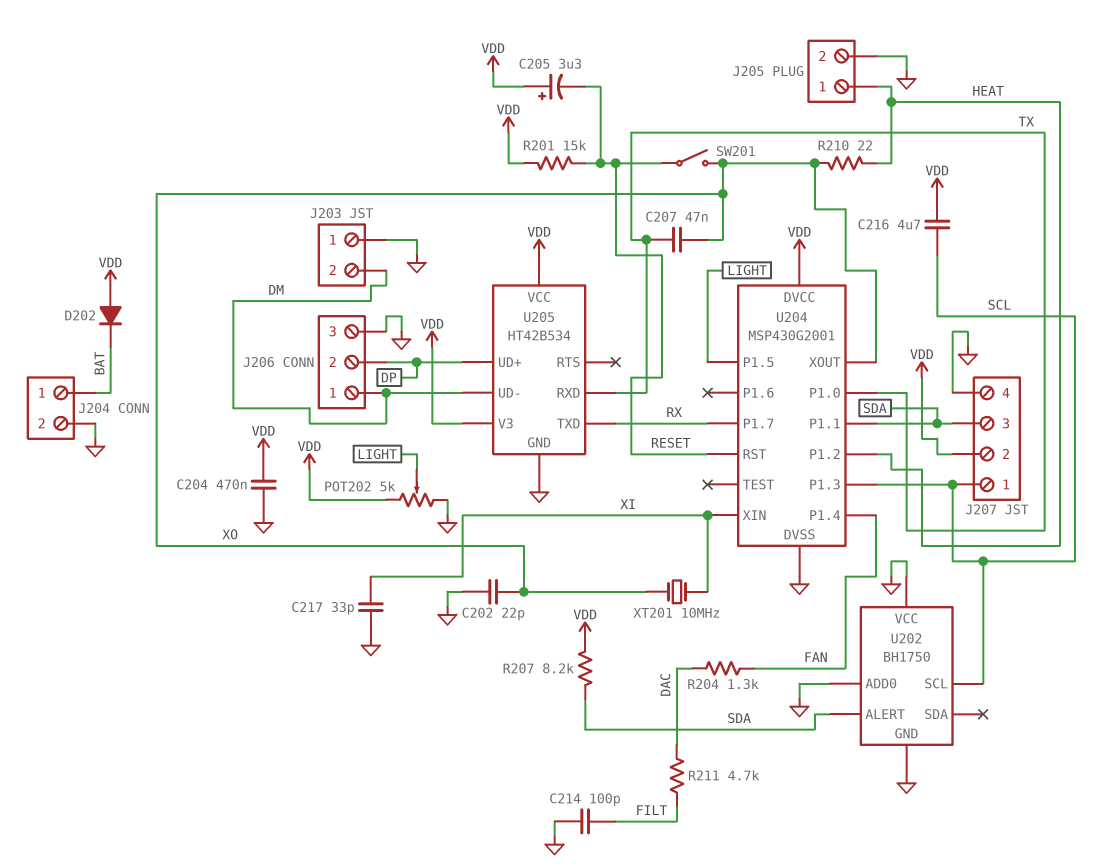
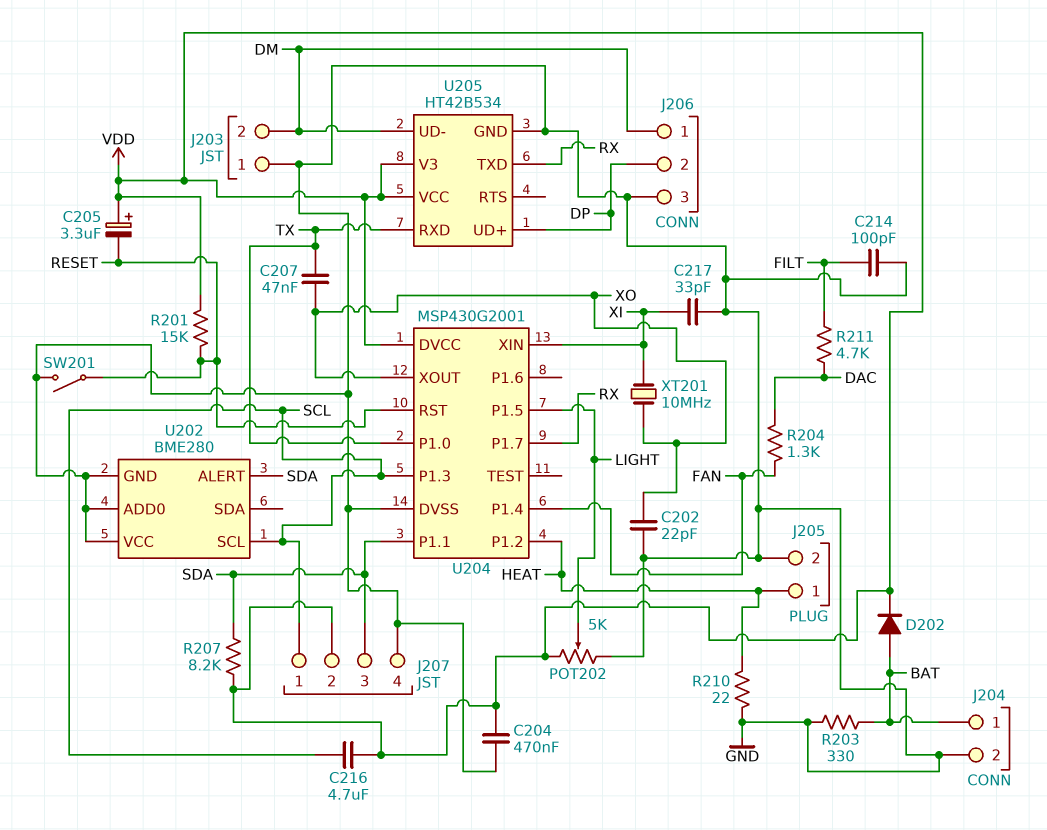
D202: diode (A VDD, K BAT) -> diode (A BAT, K VDD)
R203: none -> 330 (BAT, GND)
R210: 22 (HEAT, XO) -> 22 (GND, HEAT)
SW201: switch (RESET, XO) -> switch (GND, RESET)
U202: BH1750 -> BME280

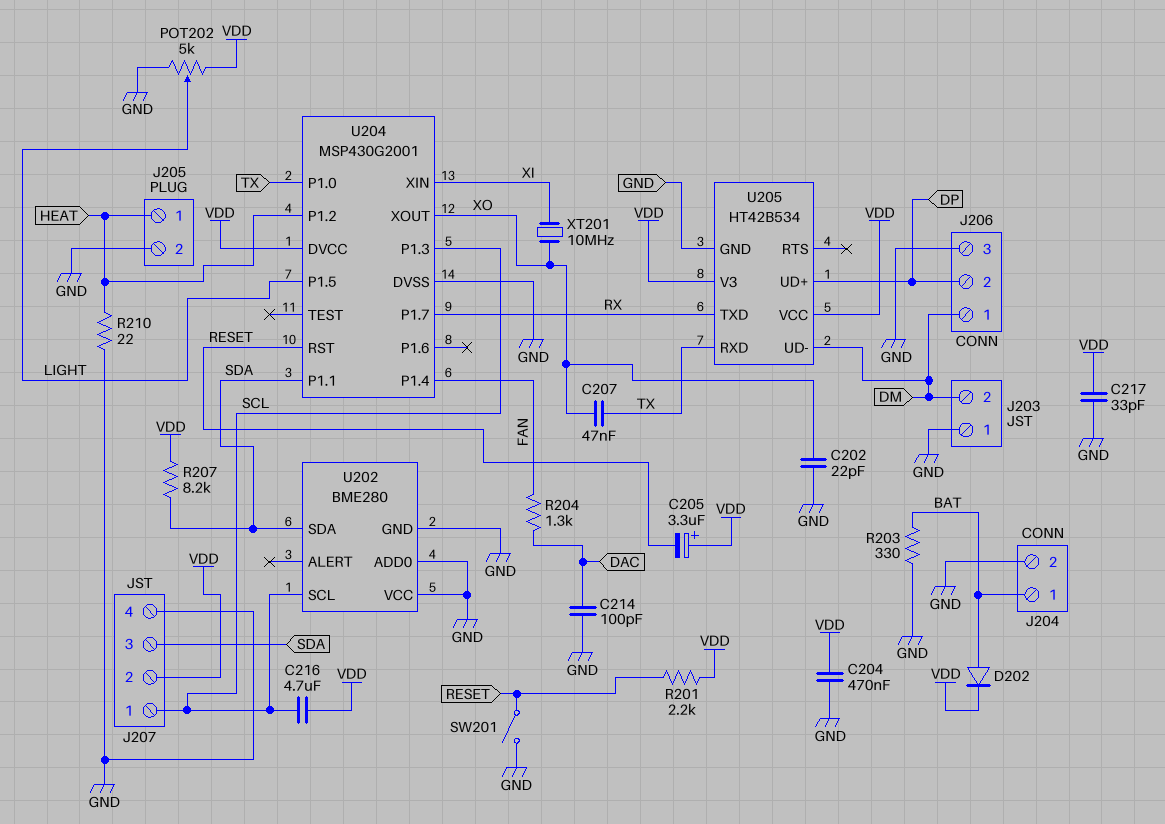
C214: 100pF (FILT, GND) -> 100pF (DAC, GND)
C217: 33pF (GND, XI) -> 33pF (GND, VDD)
R201: 15k (RESET, VDD) -> 2.2k (RESET, VDD)
R211: 4.7k (DAC, FILT) -> none
U202 pin ALERT: SDA -> none
U202 pin SDA: none -> SDA

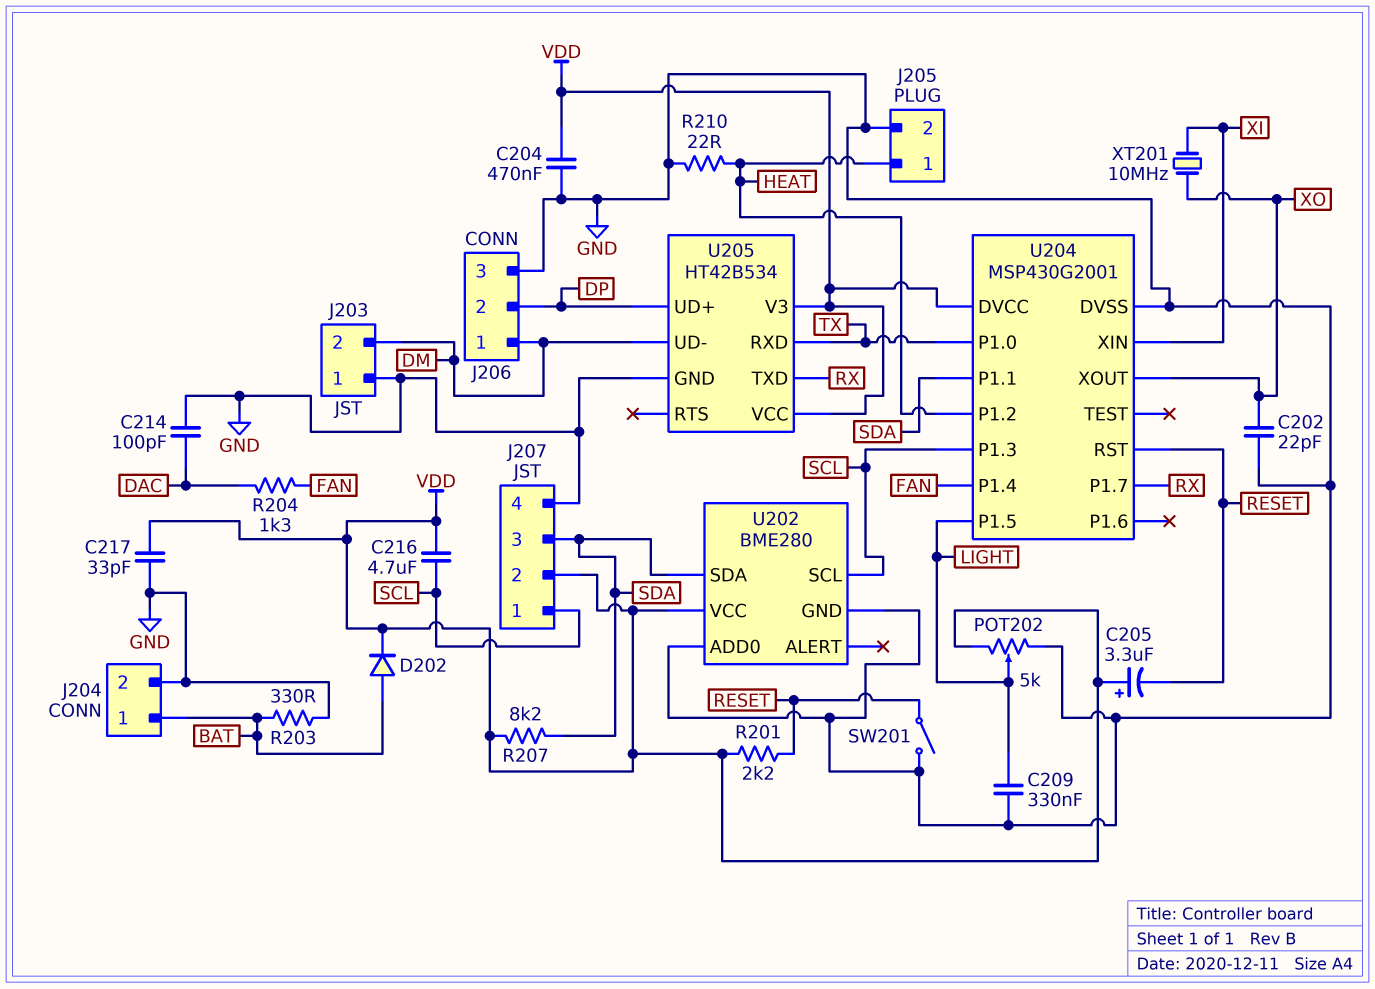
C207: 47nF (TX, XO) -> none
C209: none -> 330nF (GND, LIGHT)
U202 pin VCC: GND -> VDD

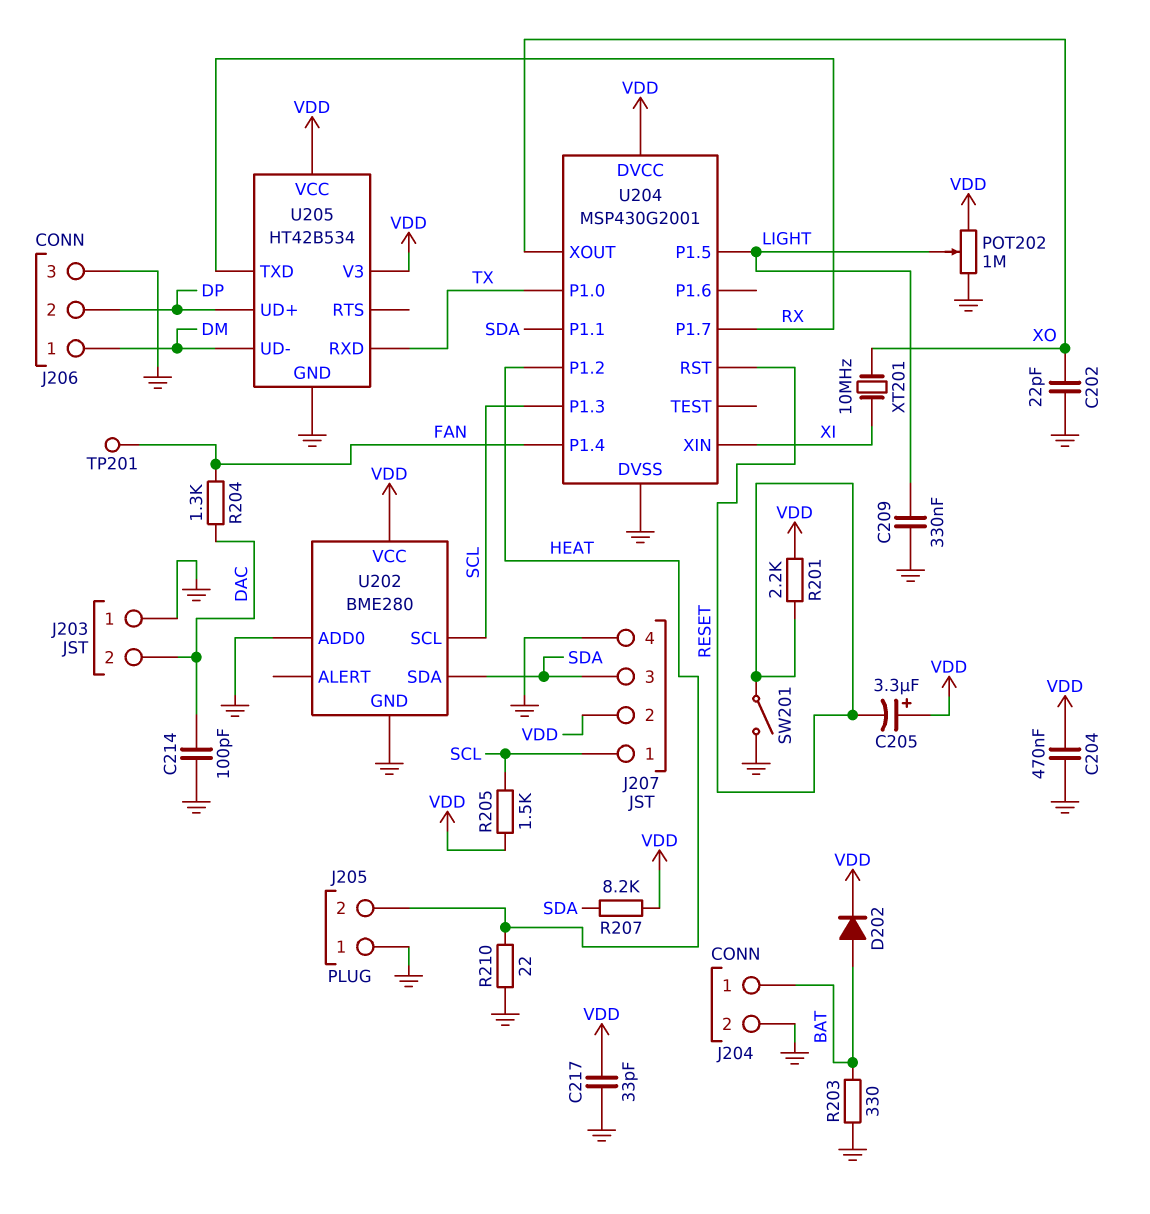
C216: 4.7uF (SCL, VDD) -> none
J203 pin 2: DM -> DAC
J205 pin 1: HEAT -> GND
J205 pin 2: GND -> HEAT
POT202: 5k (GND, VDD, wiper LIGHT) -> 1M (GND, VDD, wiper LIGHT)
R205: none -> 1.5k (SCL, VDD)
TP201: none -> test point (FAN)

